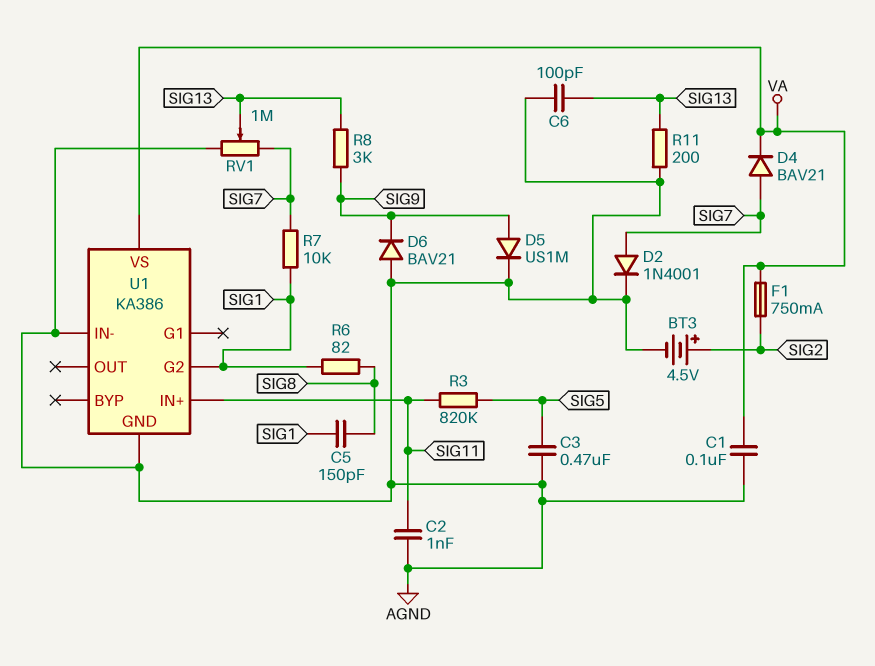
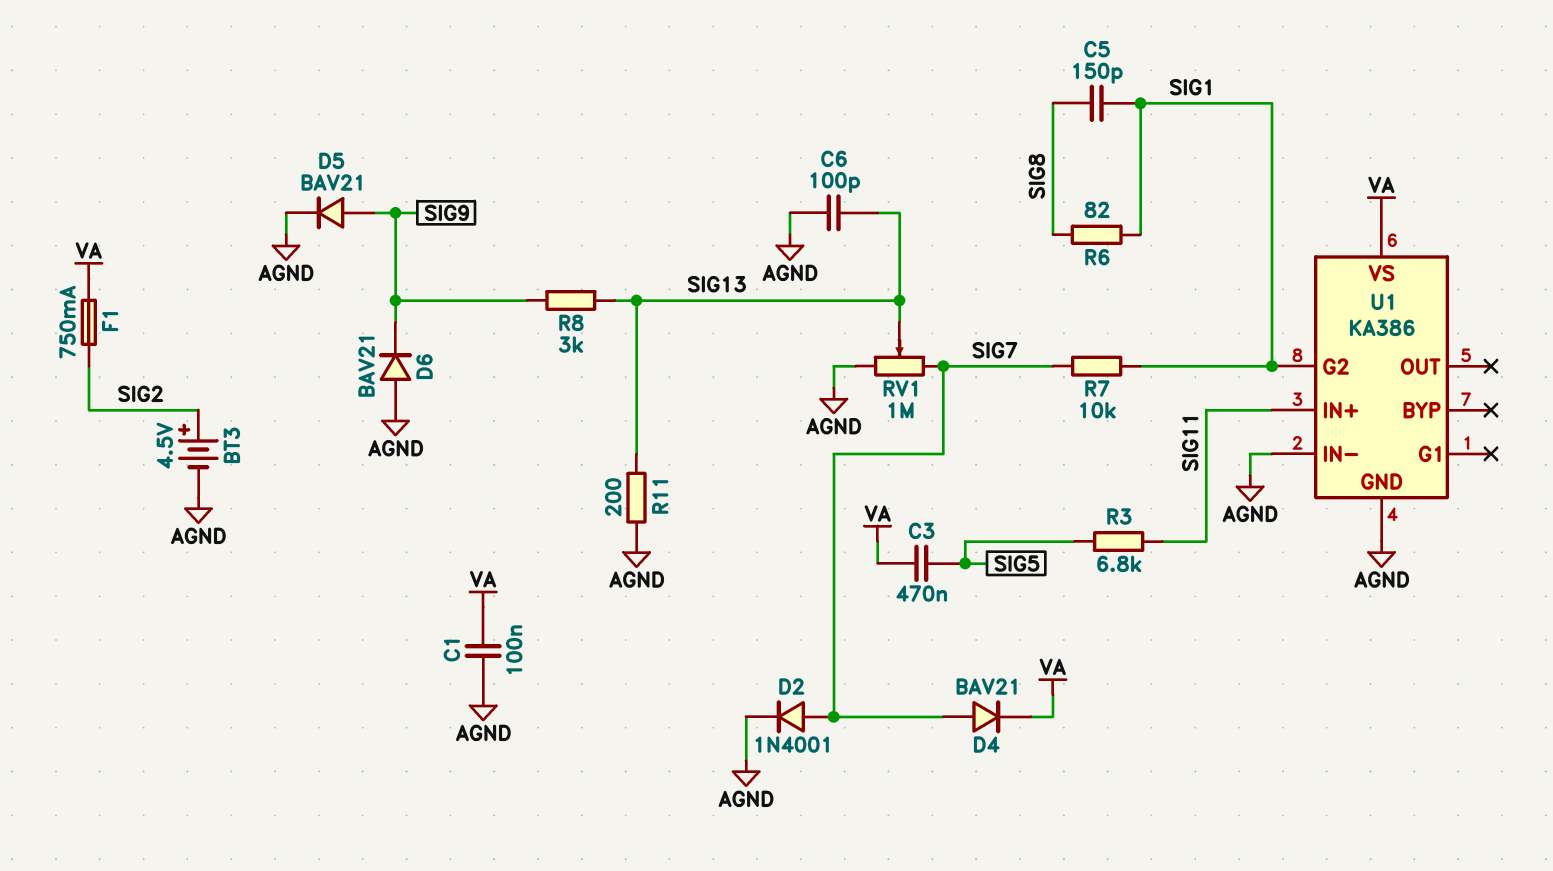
C2: 1nF (AGND, SIG11) -> none
C3: 470nF (AGND, SIG5) -> 470nF (SIG5, VA)
D5: diode US1M (A SIG9, K AGND) -> diode BAV21 (A SIG9, K AGND)
R3: 820k (SIG5, SIG11) -> 6.8k (SIG5, SIG11)

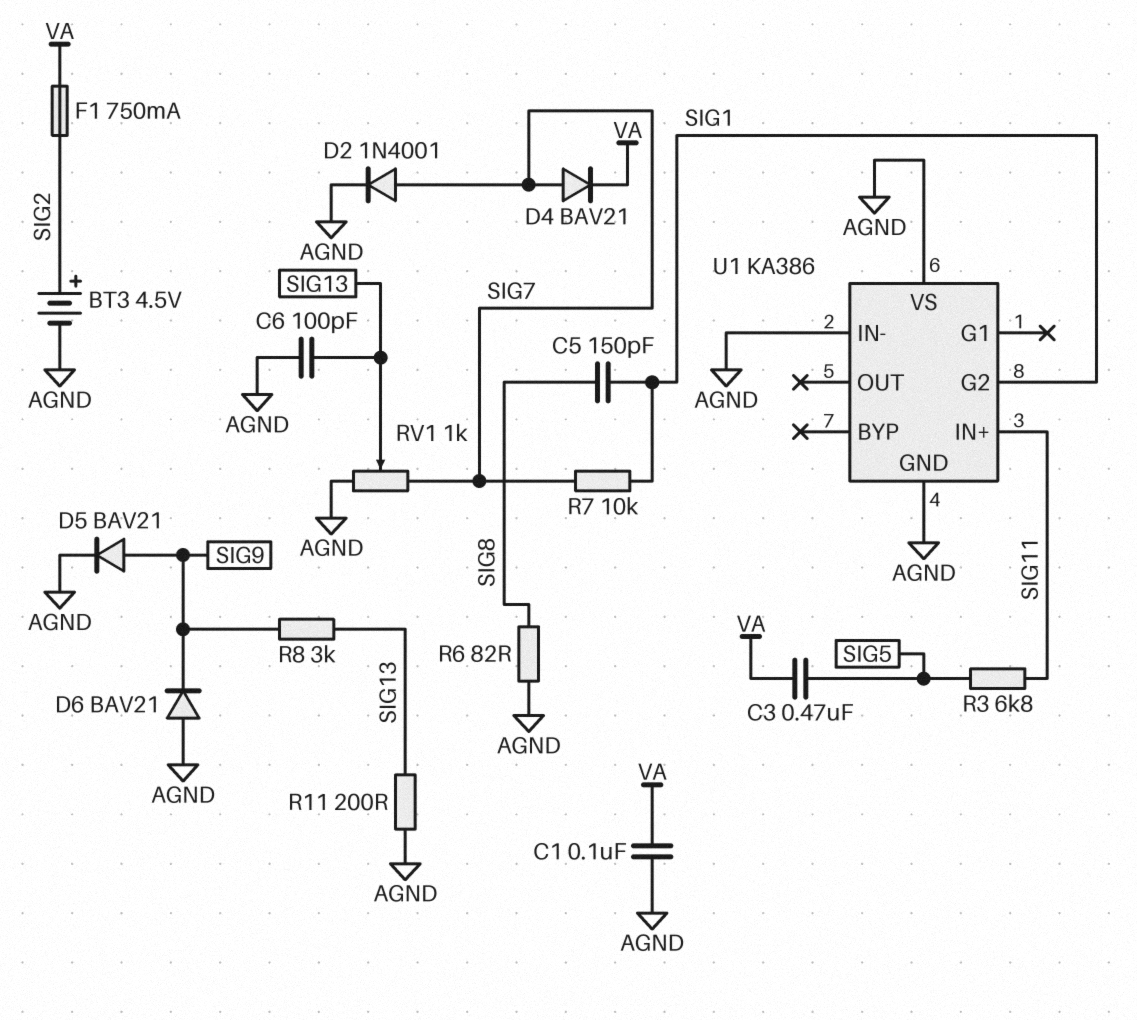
R6: 82 (SIG1, SIG8) -> 82 (AGND, SIG8)
RV1: 1M (AGND, SIG7, wiper SIG13) -> 1k (AGND, SIG7, wiper SIG13)
U1 pin VS: VA -> AGND

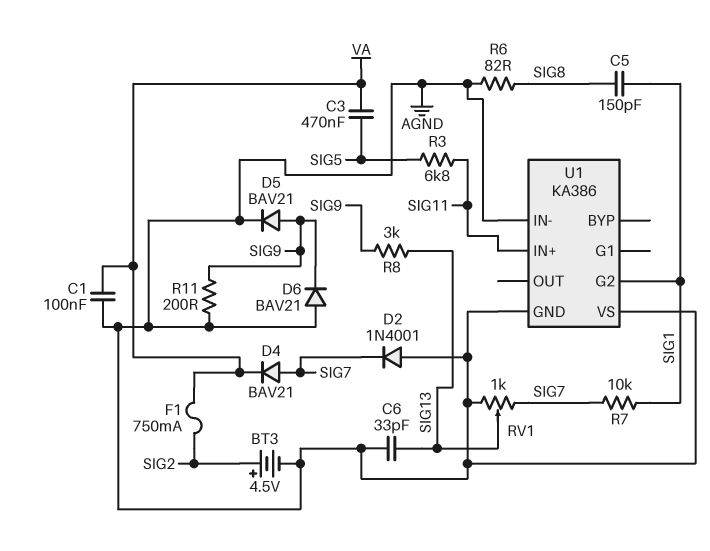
C6: 100pF (AGND, SIG13) -> 33pF (AGND, SIG13)
D2: diode 1N4001 (A SIG7, K AGND) -> diode 1N4001 (A AGND, K SIG7)
R11: 200 (AGND, SIG13) -> 200 (AGND, SIG9)

